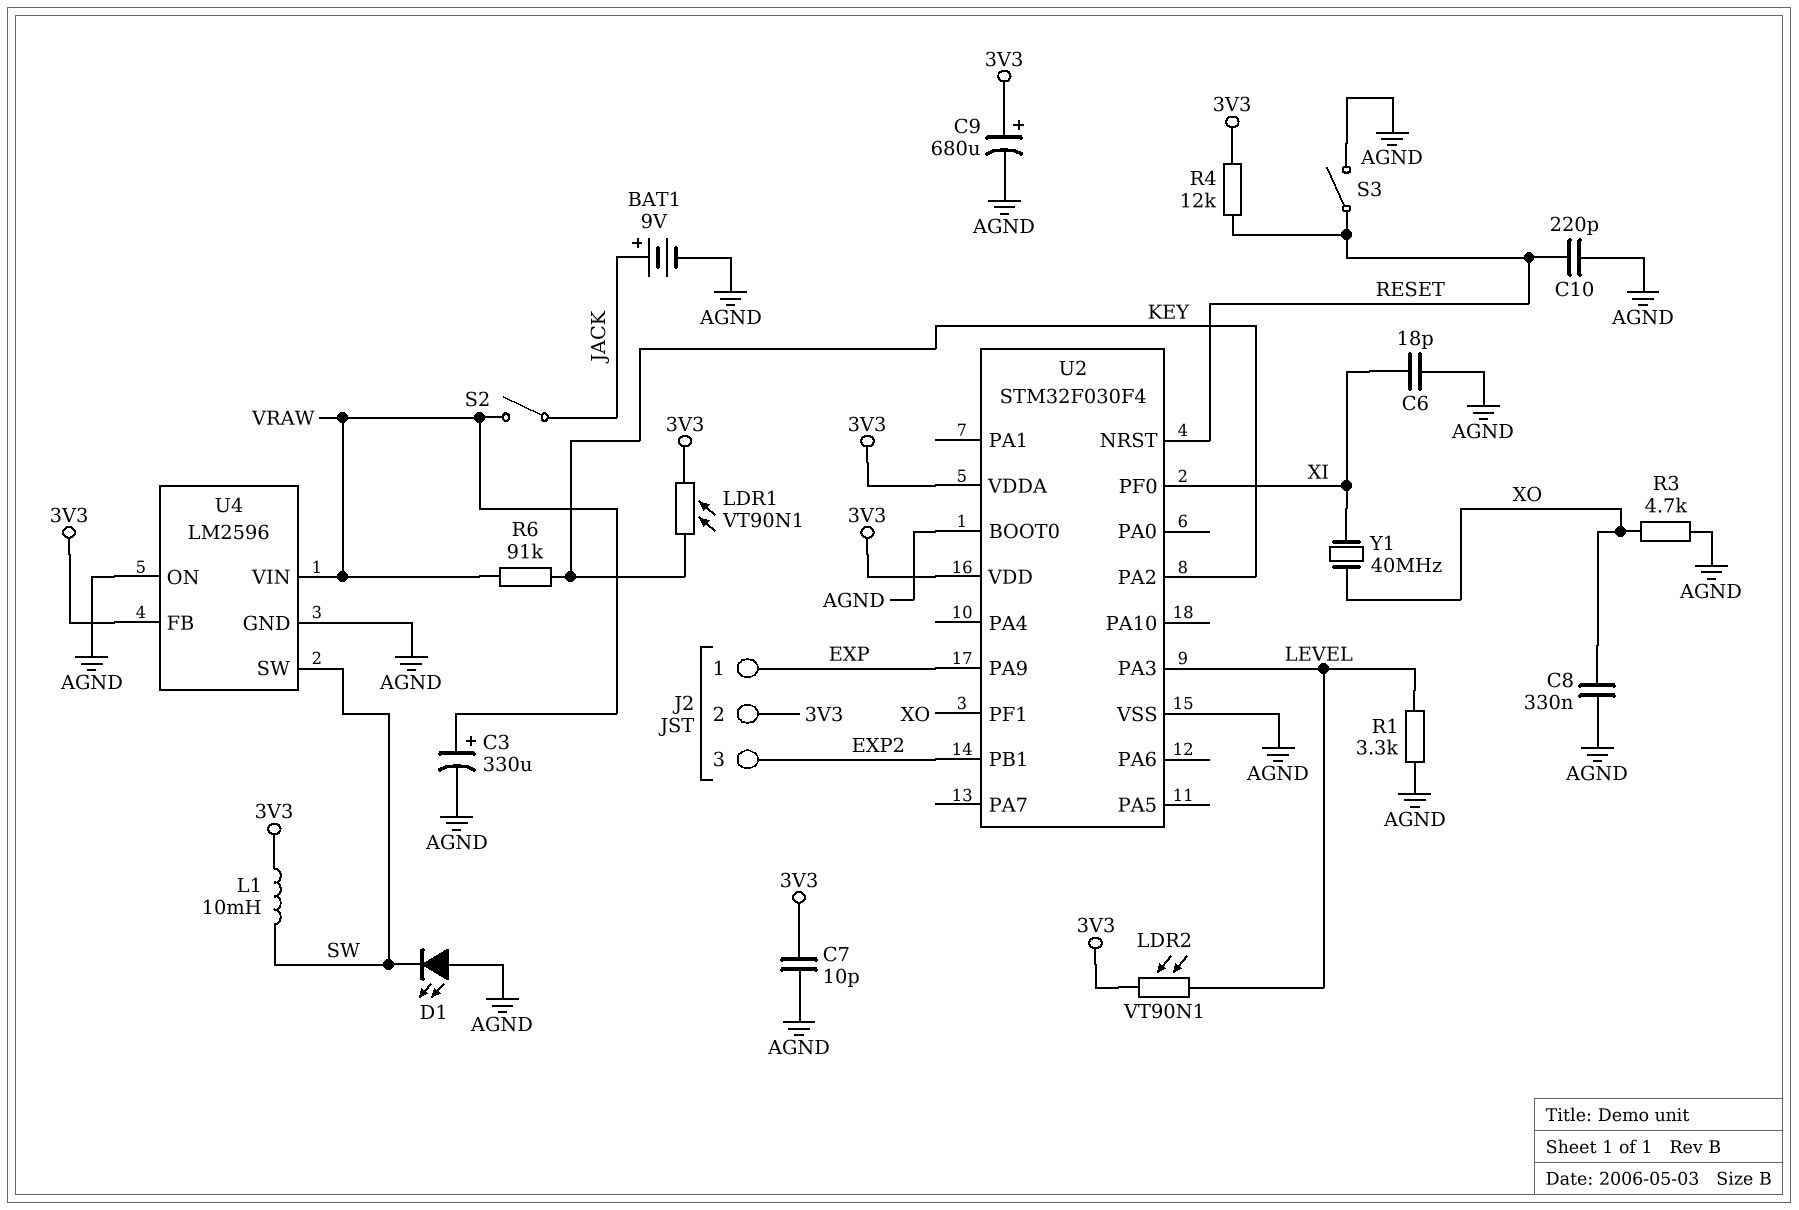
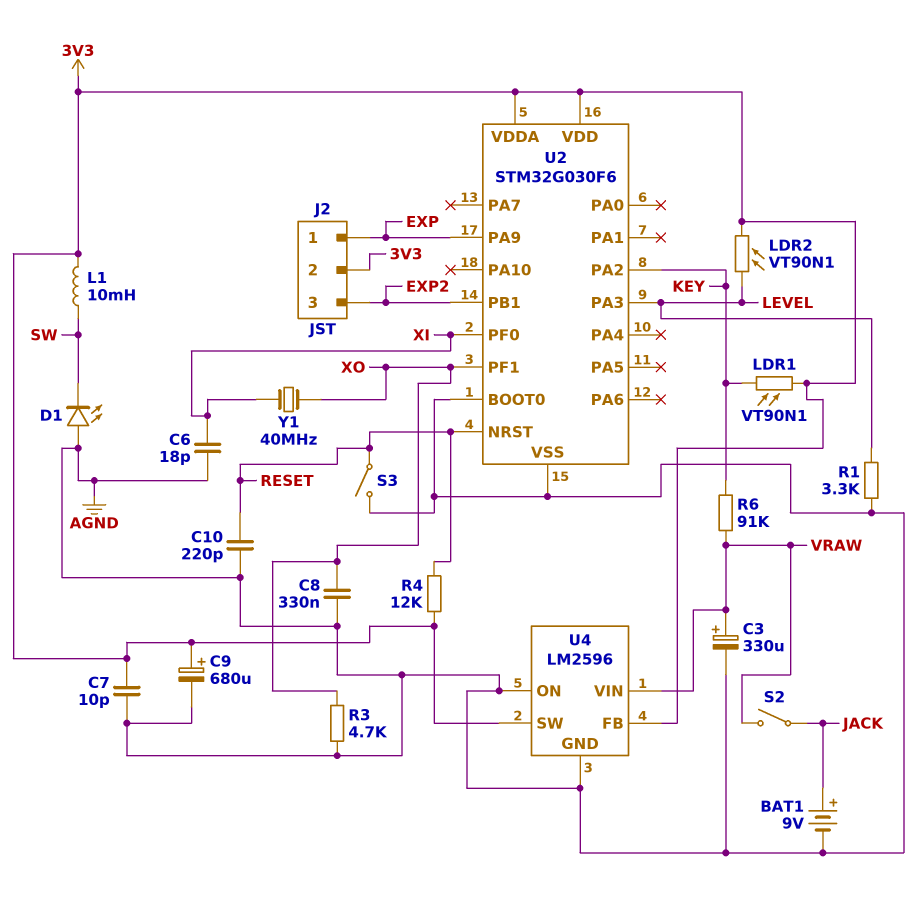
U2: STM32F030F4 -> STM32G030F6
U4 pin SW: SW -> 3V3

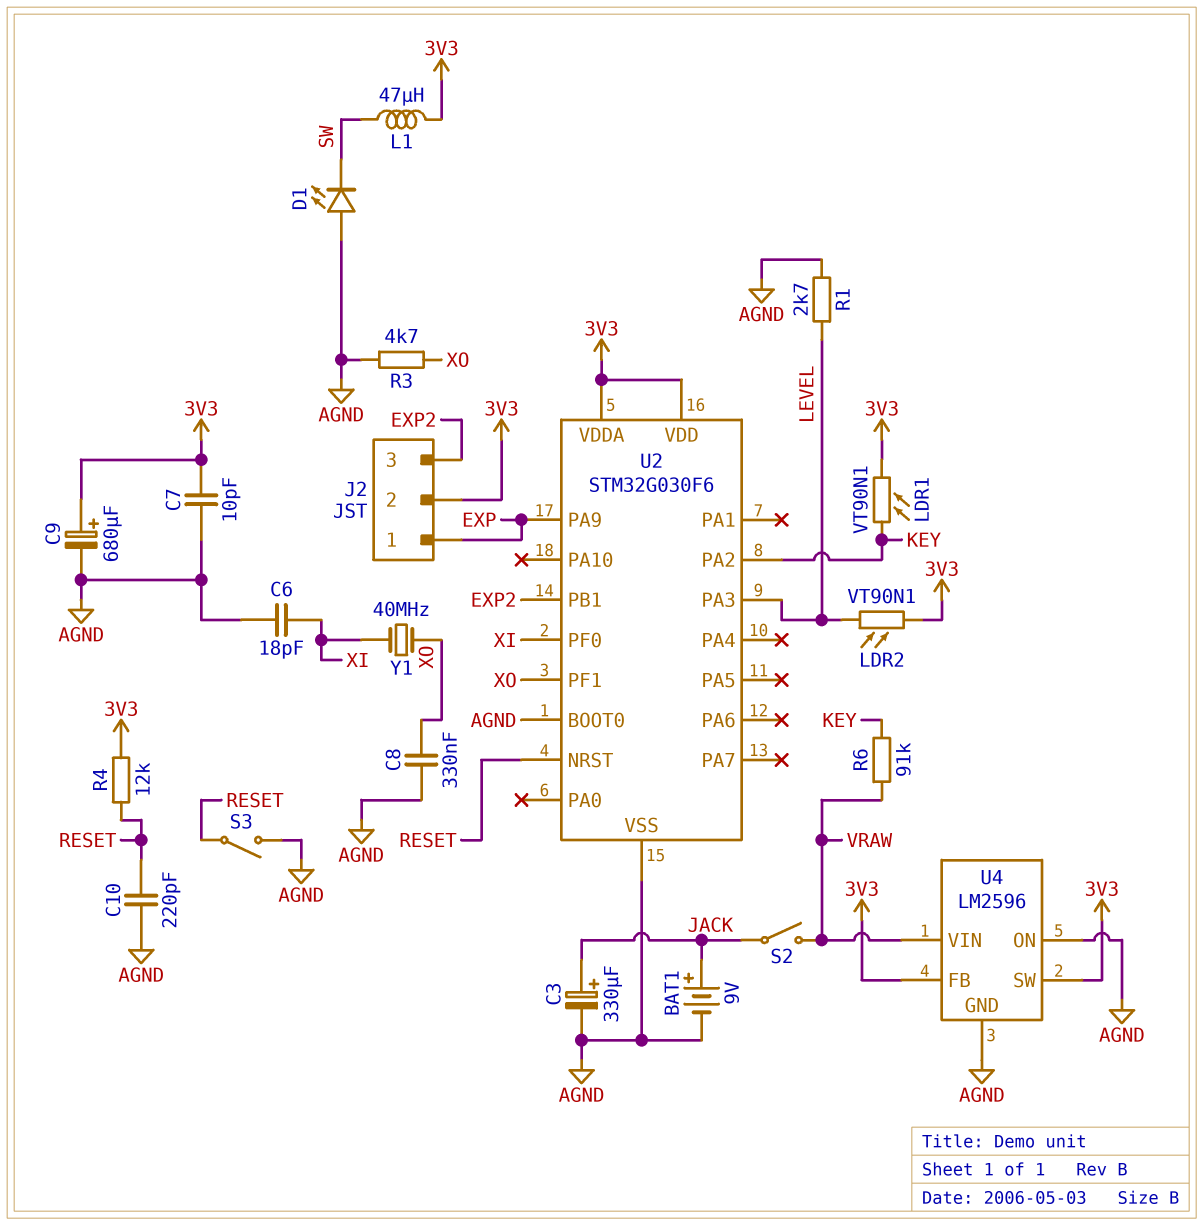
C3: 330uF (plus VRAW, minus AGND) -> 330uF (plus JACK, minus AGND)
L1: 10mH (3V3, SW) -> 47uH (3V3, SW)
R1: 3.3k (AGND, LEVEL) -> 2.7k (AGND, LEVEL)

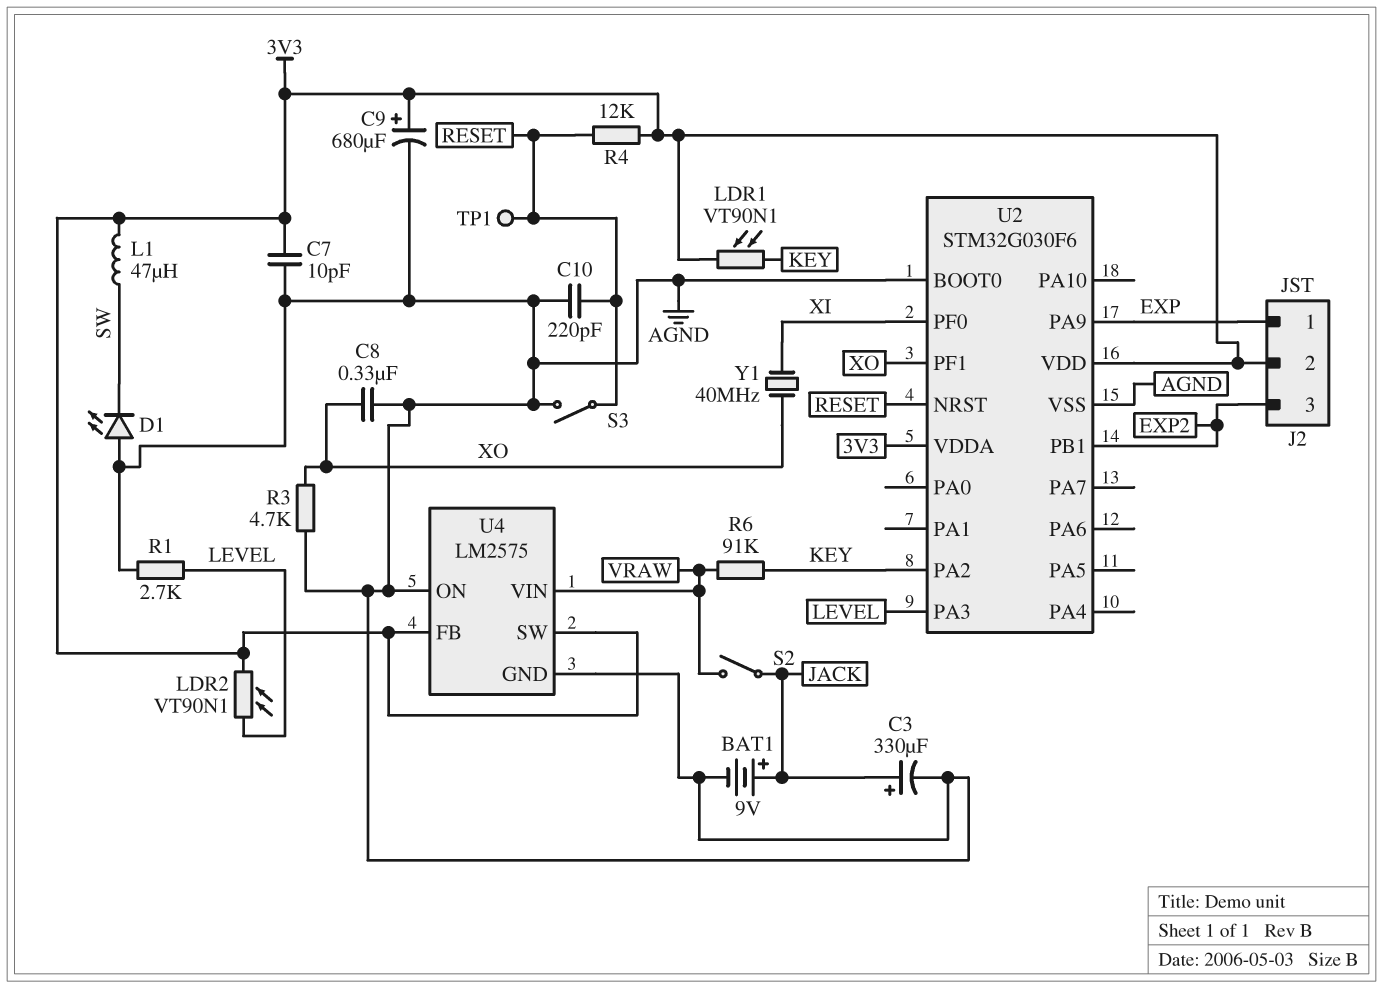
C6: 18pF (AGND, XI) -> none
TP1: none -> test point (RESET)
U4: LM2596 -> LM2575

